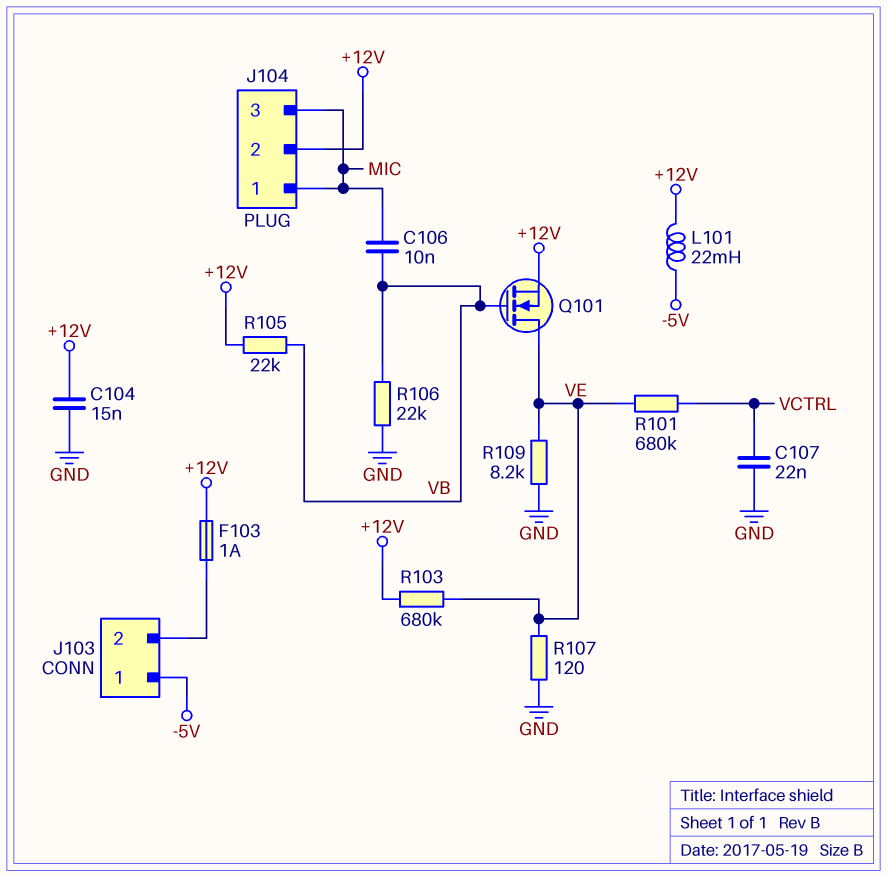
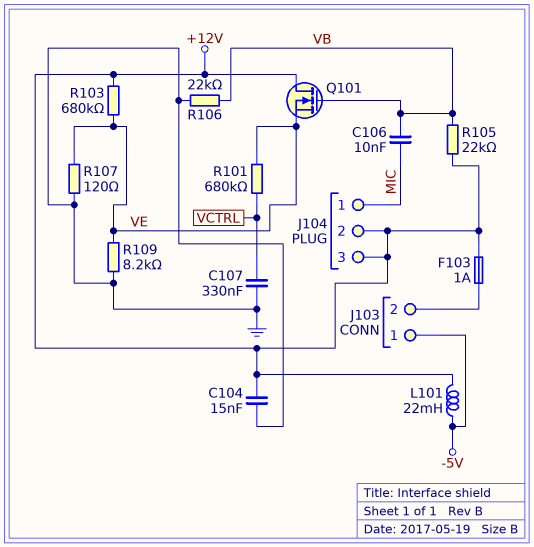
C107: 22nF (GND, VCTRL) -> 330nF (GND, VCTRL)
J104 pin 3: MIC -> +12V
Q101: NMOS (G VB, D VE, S +12V) -> NMOS (G VB, D +12V, S VE)

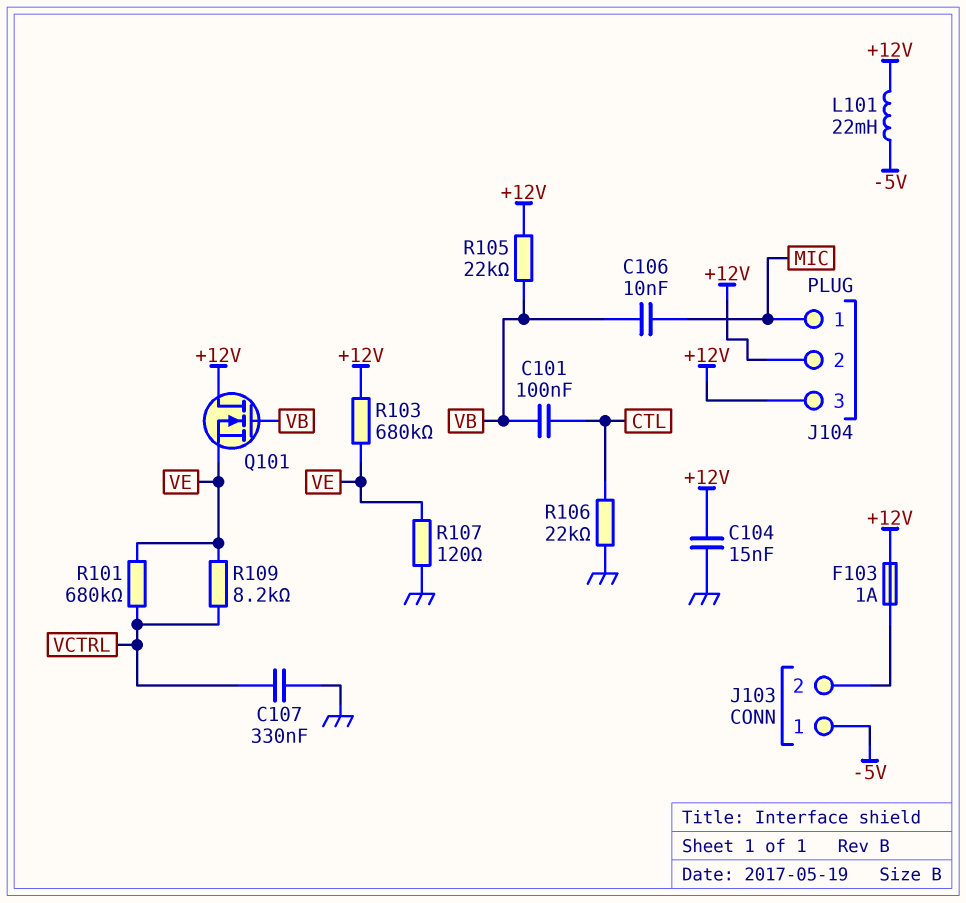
C101: none -> 100nF (CTL, VB)
R106: 22k (GND, VB) -> 22k (CTL, GND)
R109: 8.2k (GND, VE) -> 8.2k (VCTRL, VE)

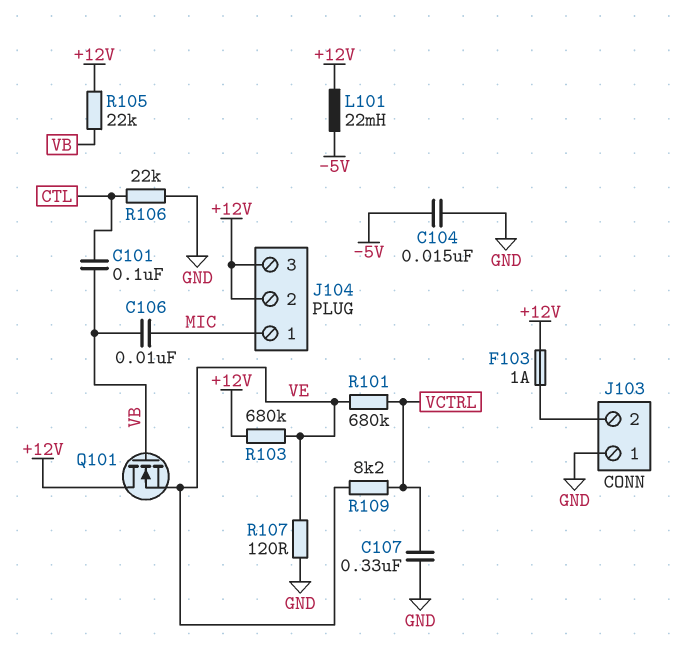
C104: 15nF (+12V, GND) -> 15nF (-5V, GND)
J103 pin 1: -5V -> GND

